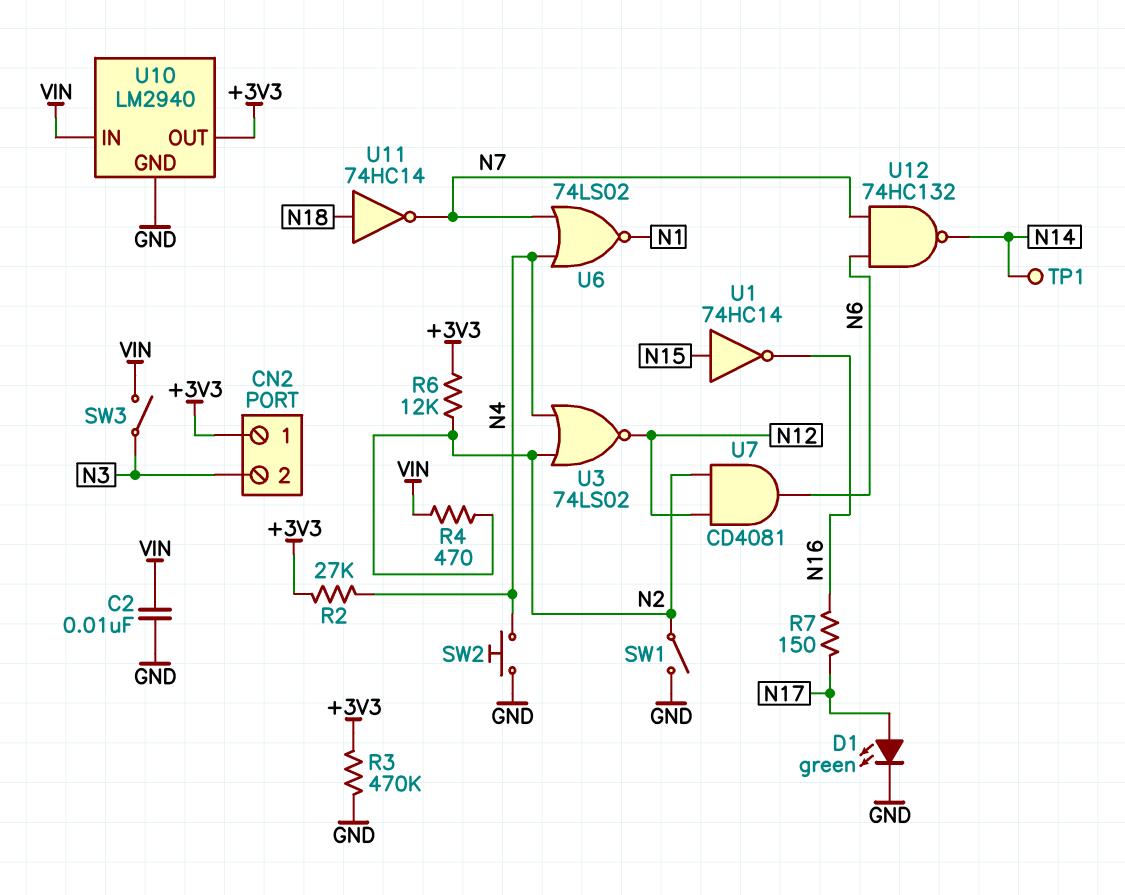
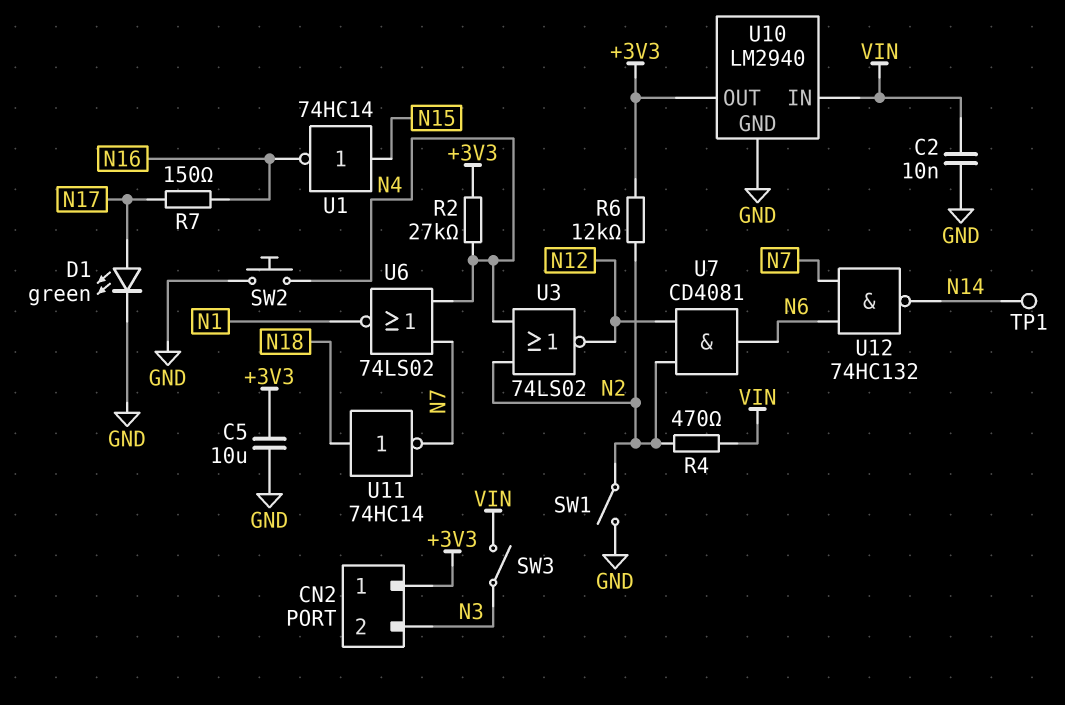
C5: none -> 10uF (+3V3, GND)
R3: 470k (+3V3, GND) -> none

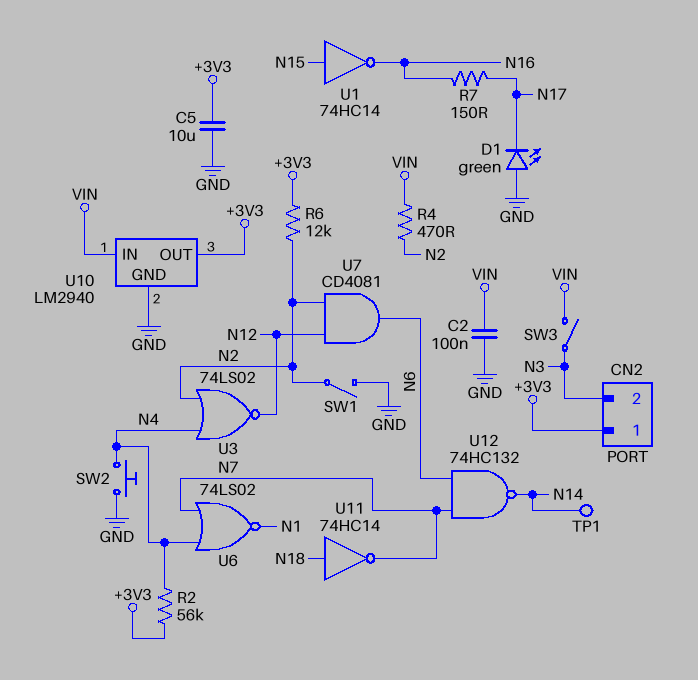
C2: 10nF (GND, VIN) -> 100nF (GND, VIN)
D1: LED green (A N17, K GND) -> LED green (A GND, K N17)
R2: 27k (+3V3, N4) -> 56k (+3V3, N4)

